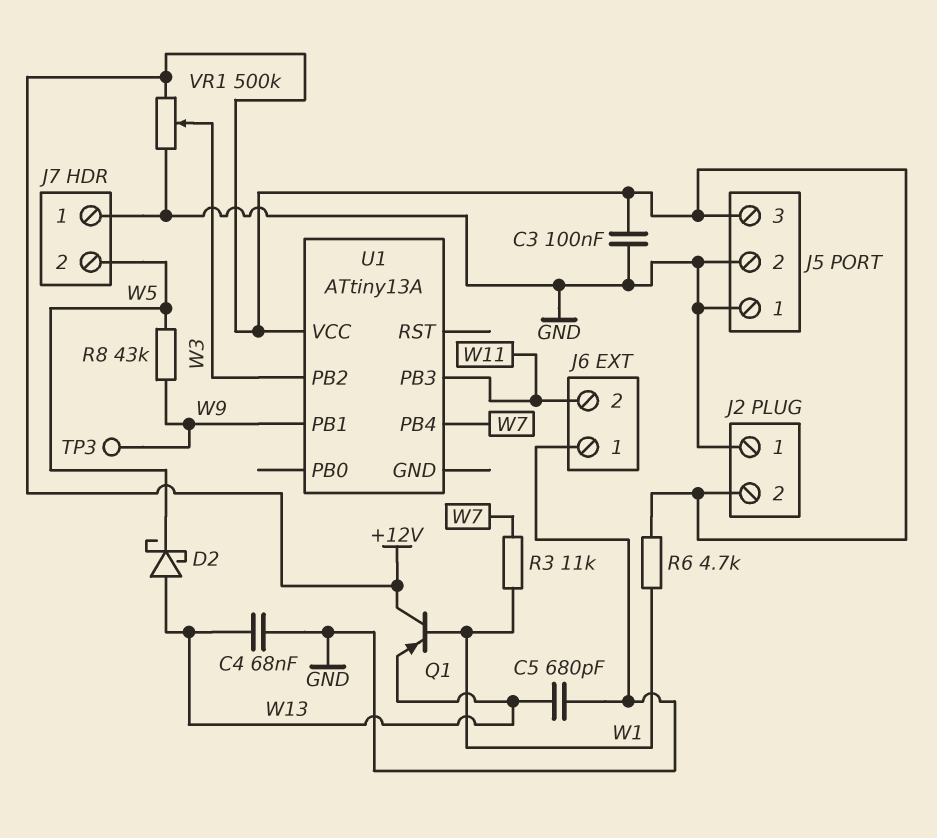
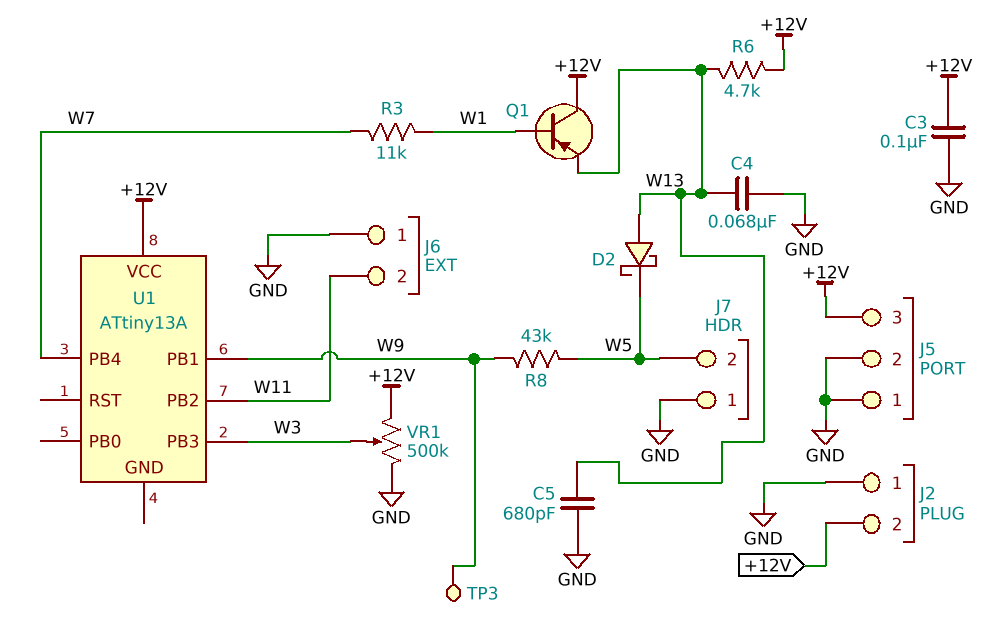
R6: 4.7k (+12V, W1) -> 4.7k (+12V, W13)
U1 pin PB2: W3 -> W11
U1 pin PB3: W11 -> W3

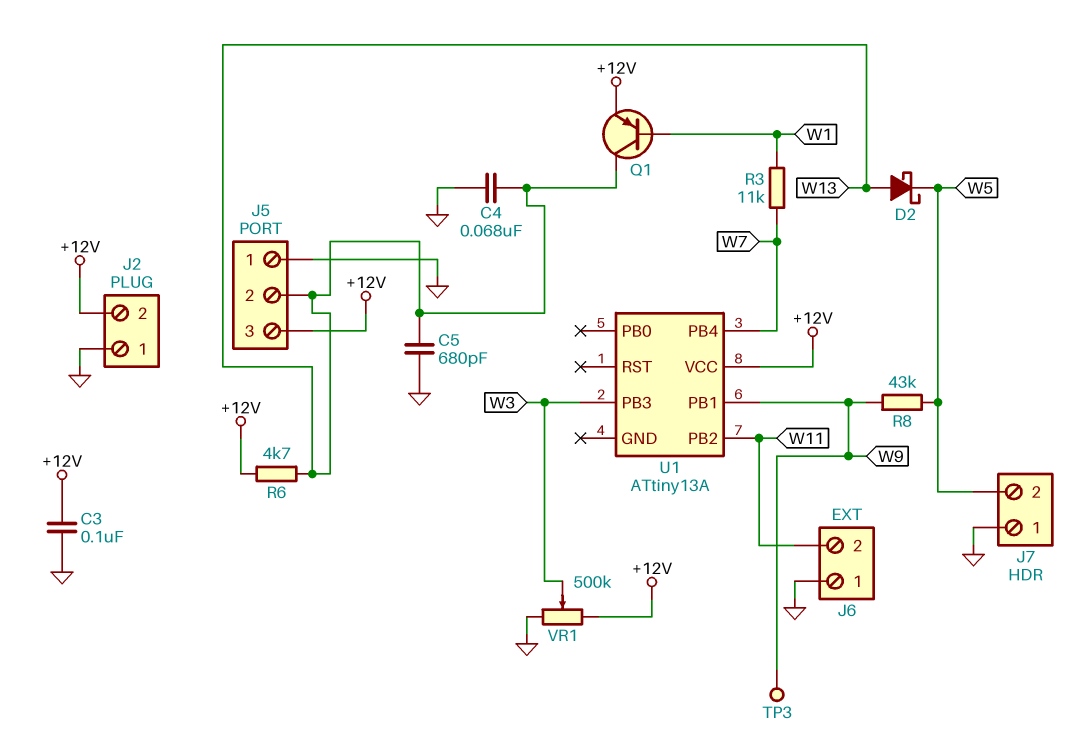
J5 pin 2: GND -> W13
Q1: PNP (B W1, C +12V, E W13) -> PNP (B W1, C W13, E +12V)

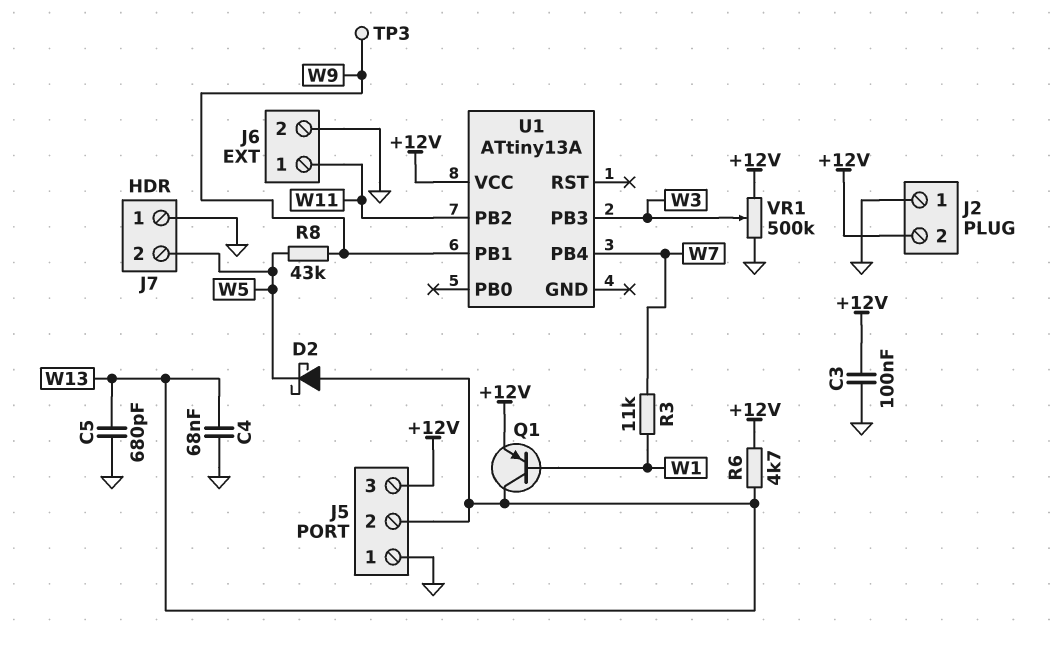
J6 pin 1: GND -> W11
J6 pin 2: W11 -> GND

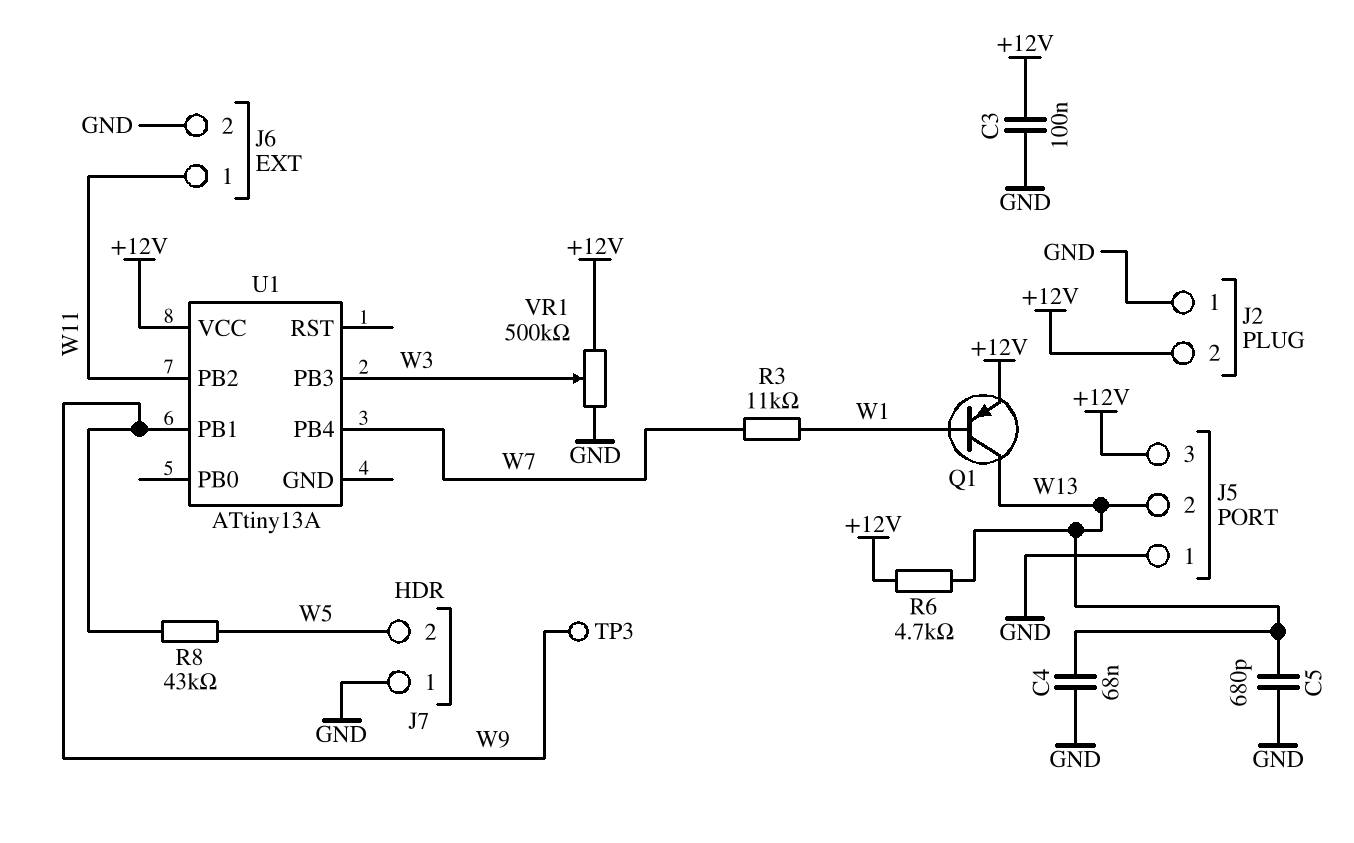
D2: schottky (A W13, K W5) -> none

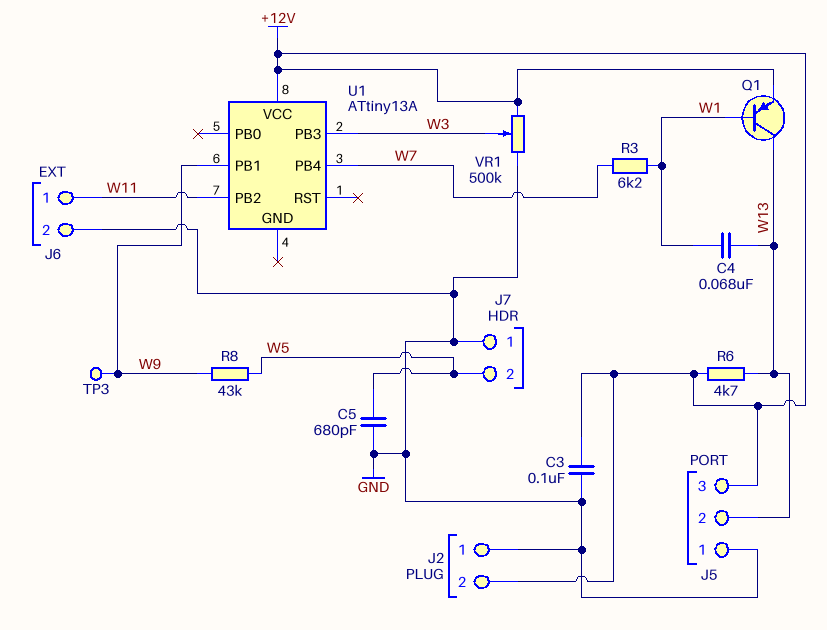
C4: 68nF (GND, W13) -> 68nF (W1, W13)
C5: 680pF (GND, W13) -> 680pF (GND, W5)
R3: 11k (W1, W7) -> 6.2k (W1, W7)

